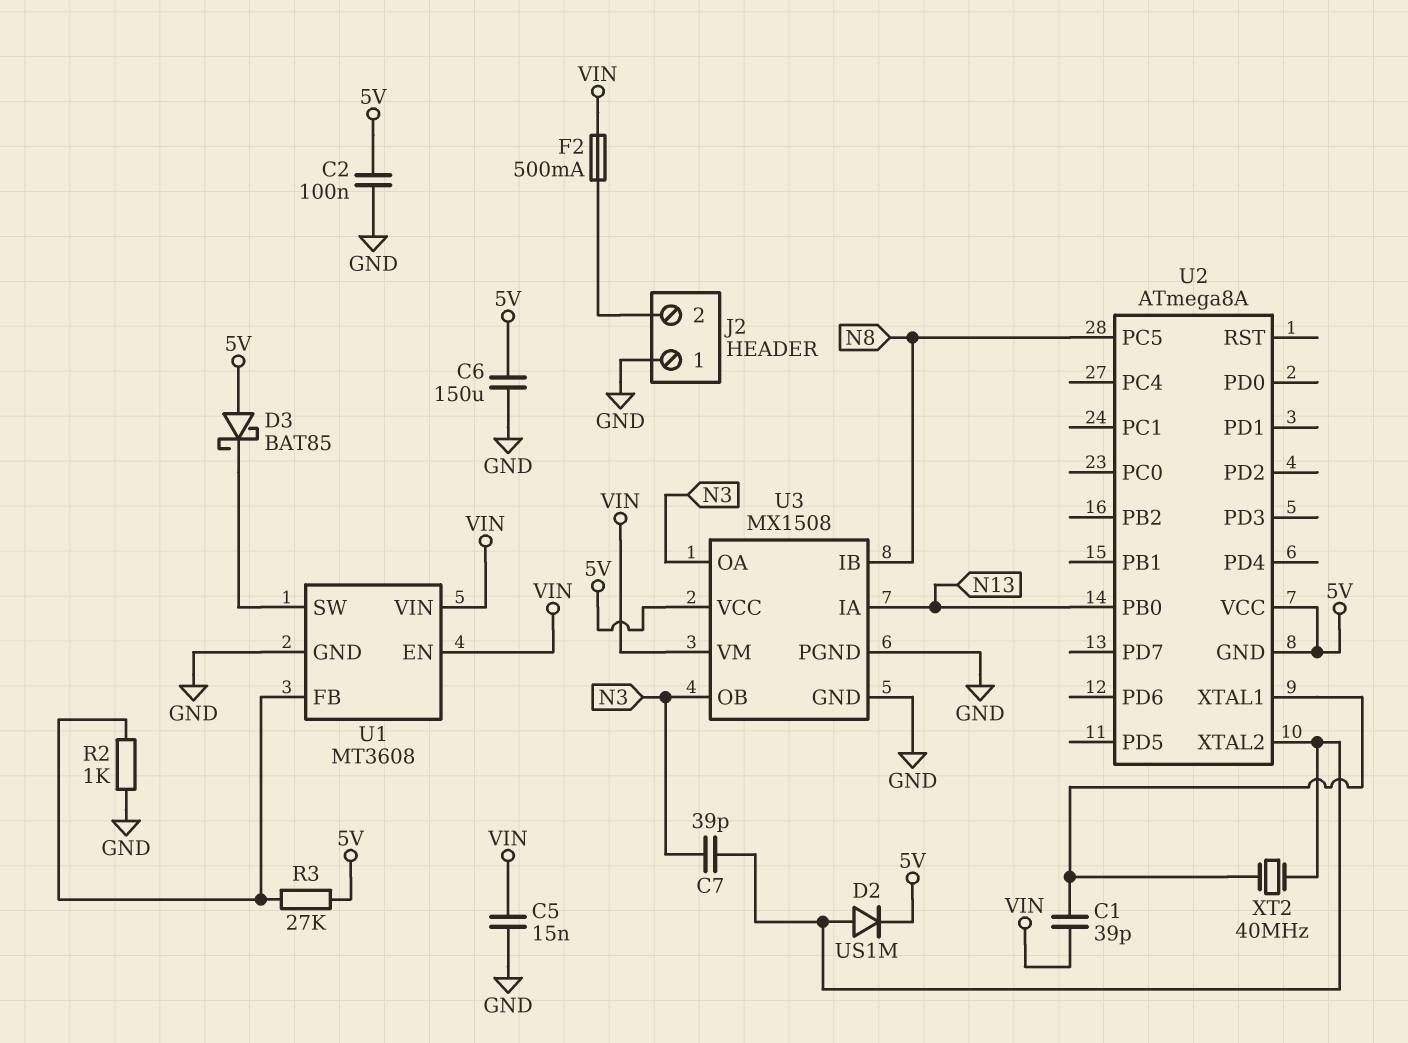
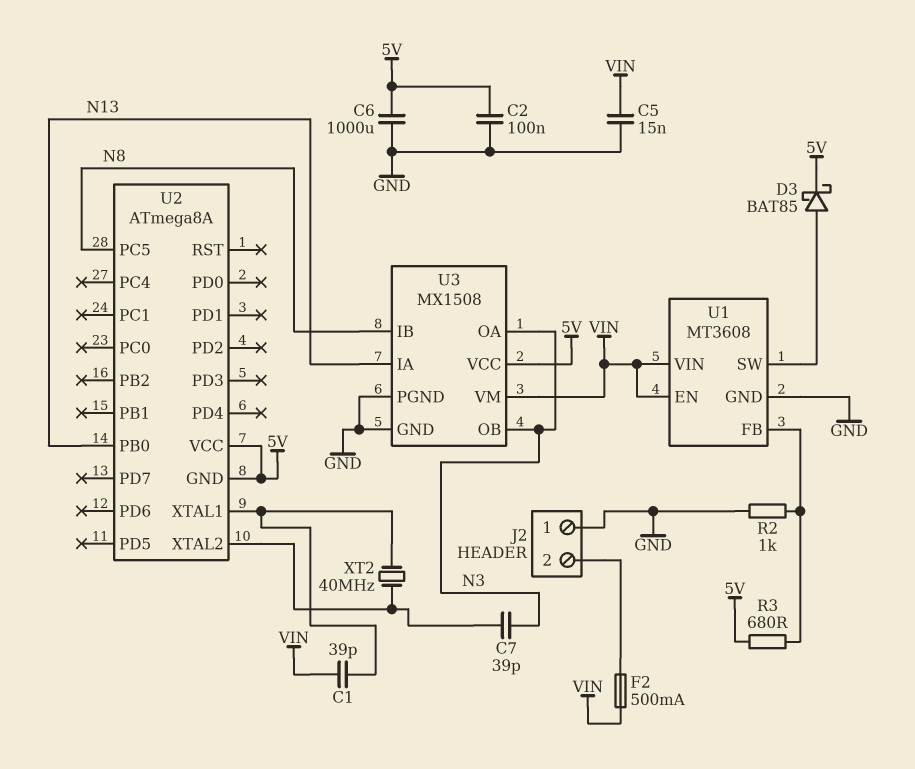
C6: 150uF (5V, GND) -> 1000uF (5V, GND)
D2: diode US1M (A U2/XTAL2, K 5V) -> none
D3: schottky BAT85 (A 5V, K U1/SW) -> schottky BAT85 (A U1/SW, K 5V)
R3: 27k (5V, U1/FB) -> 680 (5V, U1/FB)

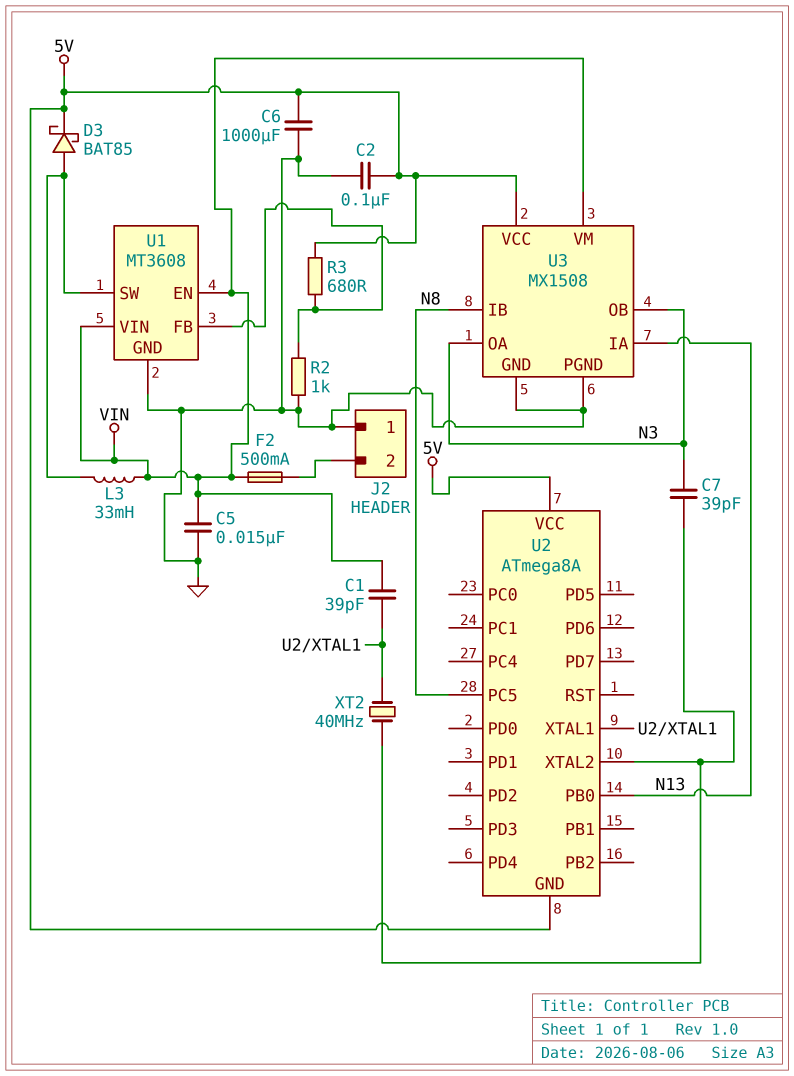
L3: none -> 33mH (U1/SW, VIN)

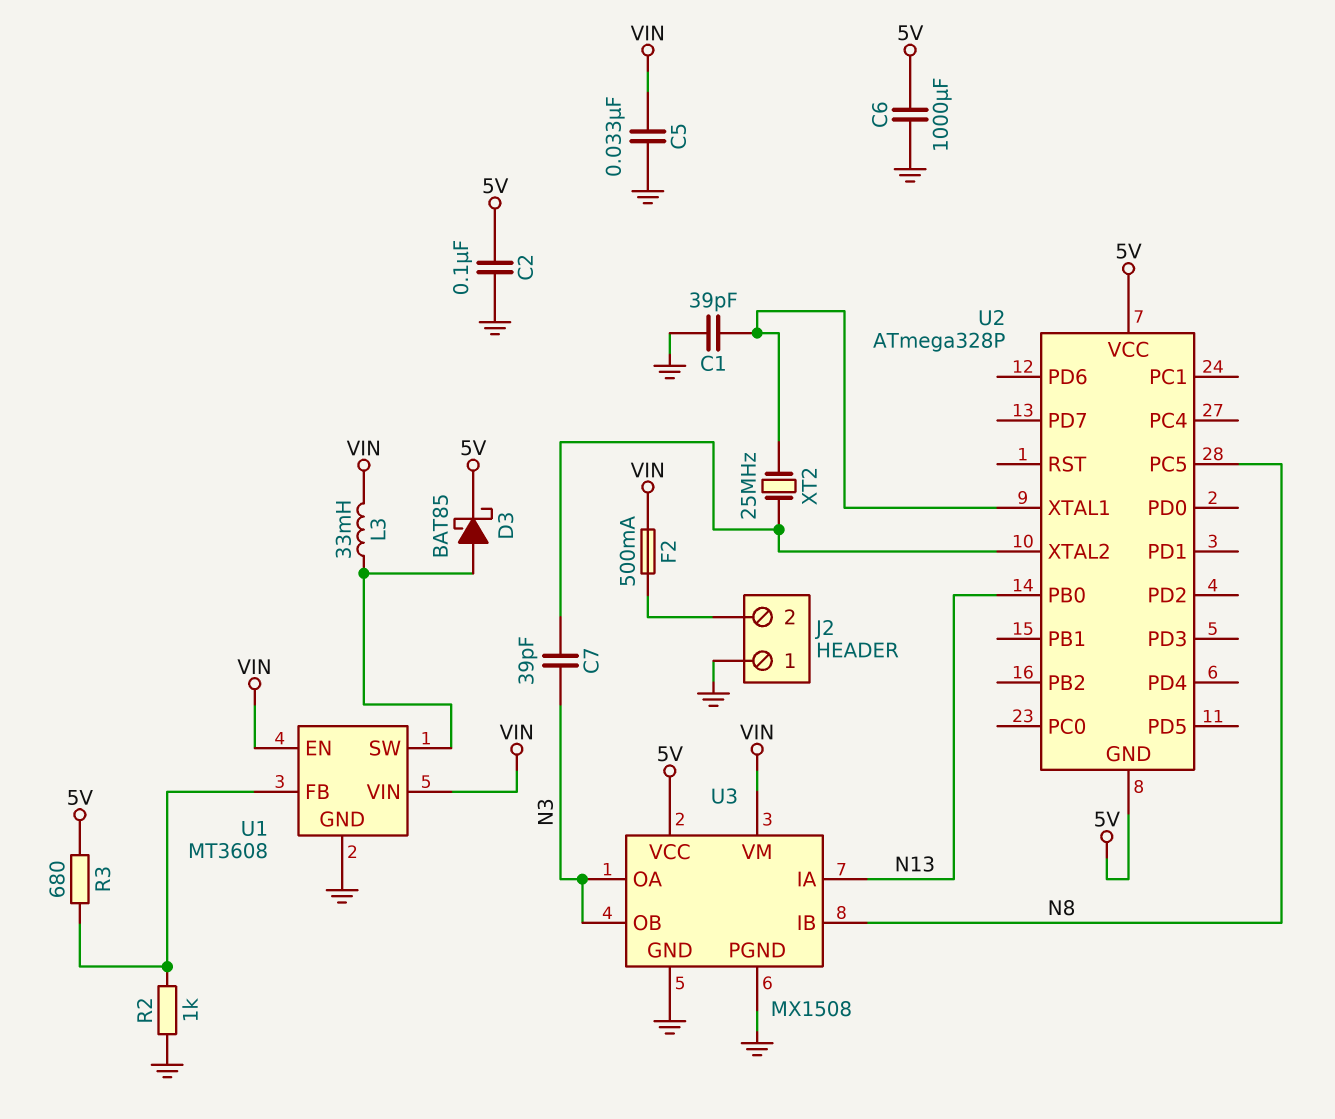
C1: 39pF (U2/XTAL1, VIN) -> 39pF (GND, U2/XTAL1)
C5: 15nF (GND, VIN) -> 33nF (GND, VIN)
U2: ATmega8A -> ATmega328P
XT2: 40MHz (U2/XTAL1, U2/XTAL2) -> 25MHz (U2/XTAL1, U2/XTAL2)

